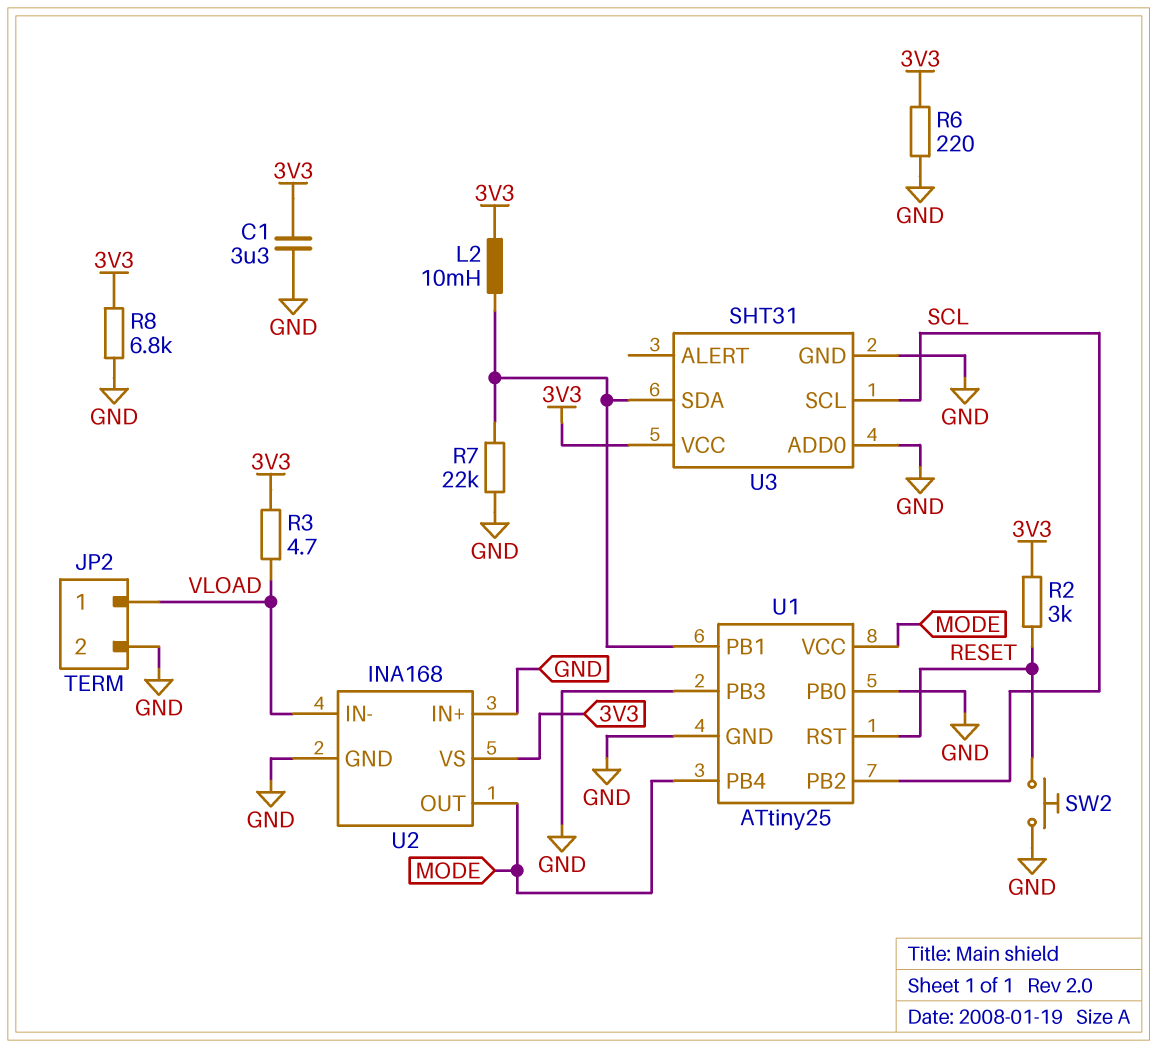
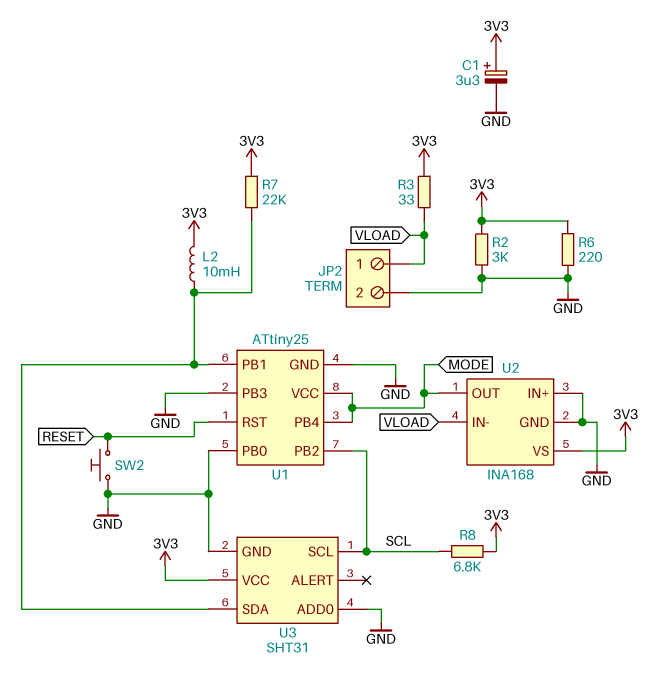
C1: 3.3uF (3V3, GND) -> 3.3uF (plus 3V3, minus GND)
R2: 3k (3V3, RESET) -> 3k (3V3, GND)
R3: 4.7 (3V3, VLOAD) -> 33 (3V3, VLOAD)
R7: 22k (GND, U1/PB1) -> 22k (3V3, U1/PB1)
R8: 6.8k (3V3, GND) -> 6.8k (3V3, SCL)

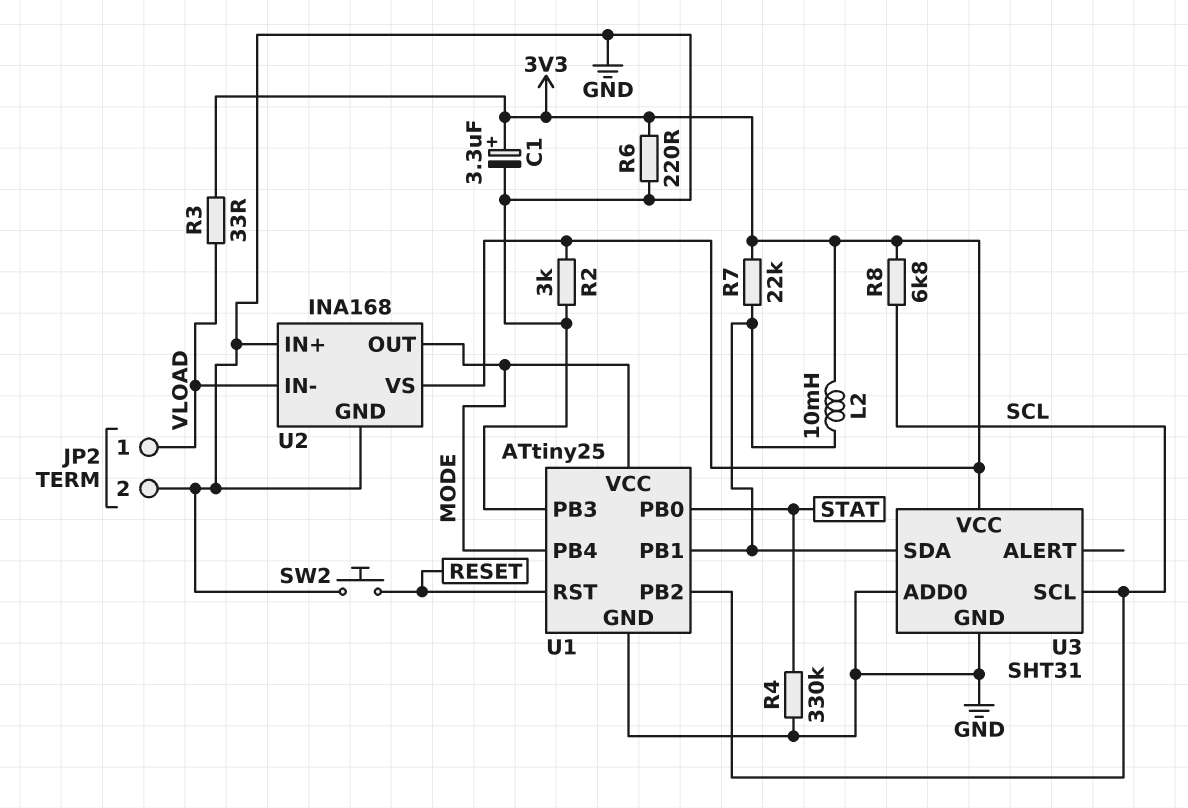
R4: none -> 330k (GND, STAT)
U1 pin PB0: GND -> STAT

